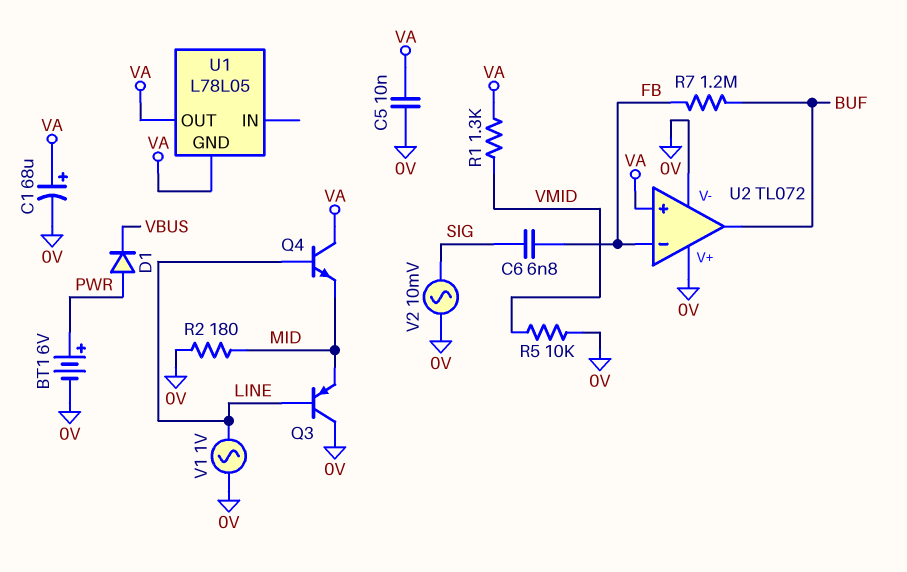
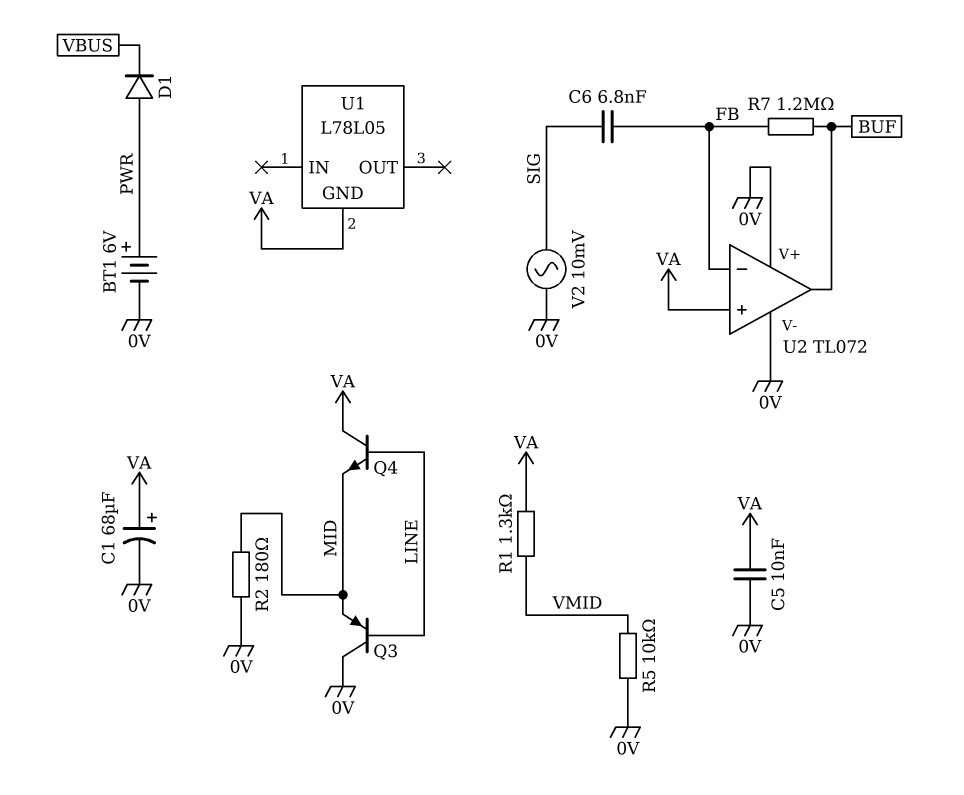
U1 pin OUT: VA -> none
V1: AC 1V (0V, LINE) -> none

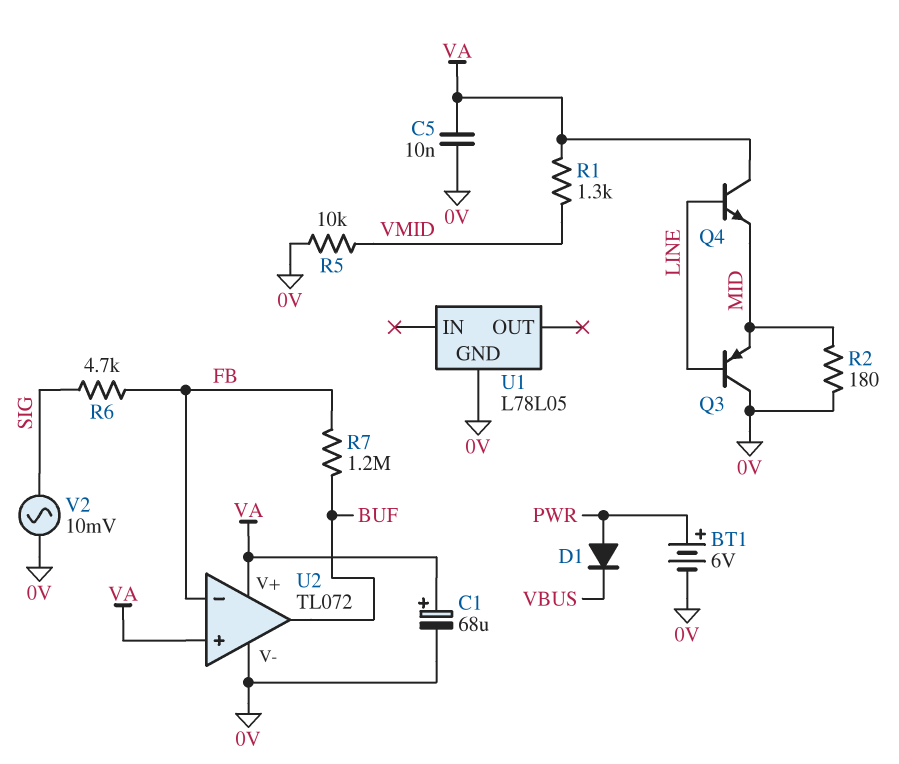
C6: 6.8nF (FB, SIG) -> none
R6: none -> 4.7k (FB, SIG)
U1 pin GND: VA -> 0V
U2 pin V+: 0V -> VA

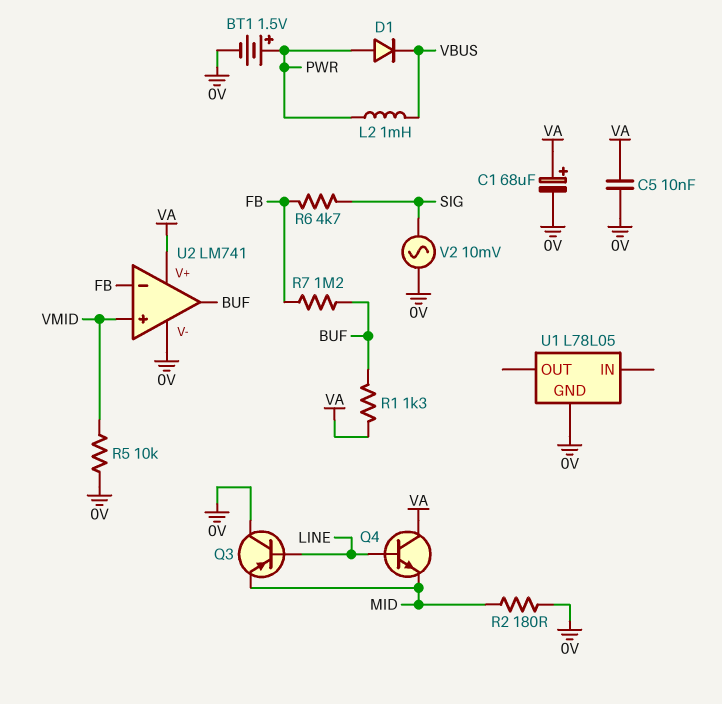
BT1: 6V (plus PWR, minus 0V) -> 1.5V (plus PWR, minus 0V)
L2: none -> 1mH (PWR, VBUS)
R1: 1.3k (VA, VMID) -> 1.3k (BUF, VA)
U2: TL072 -> LM741
U2 pin in+: VA -> VMID

